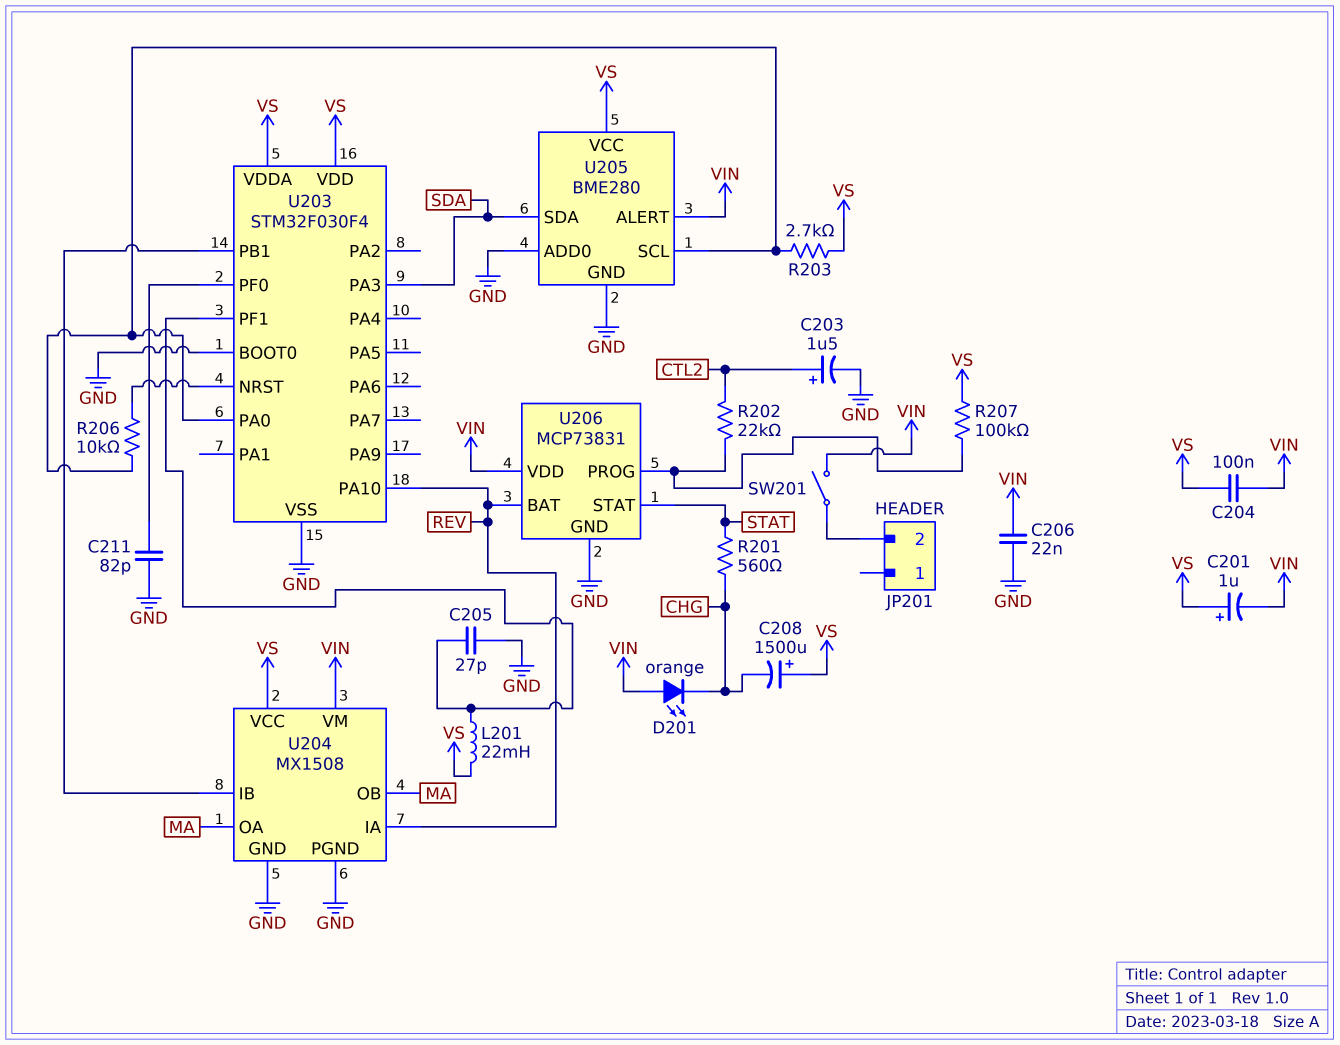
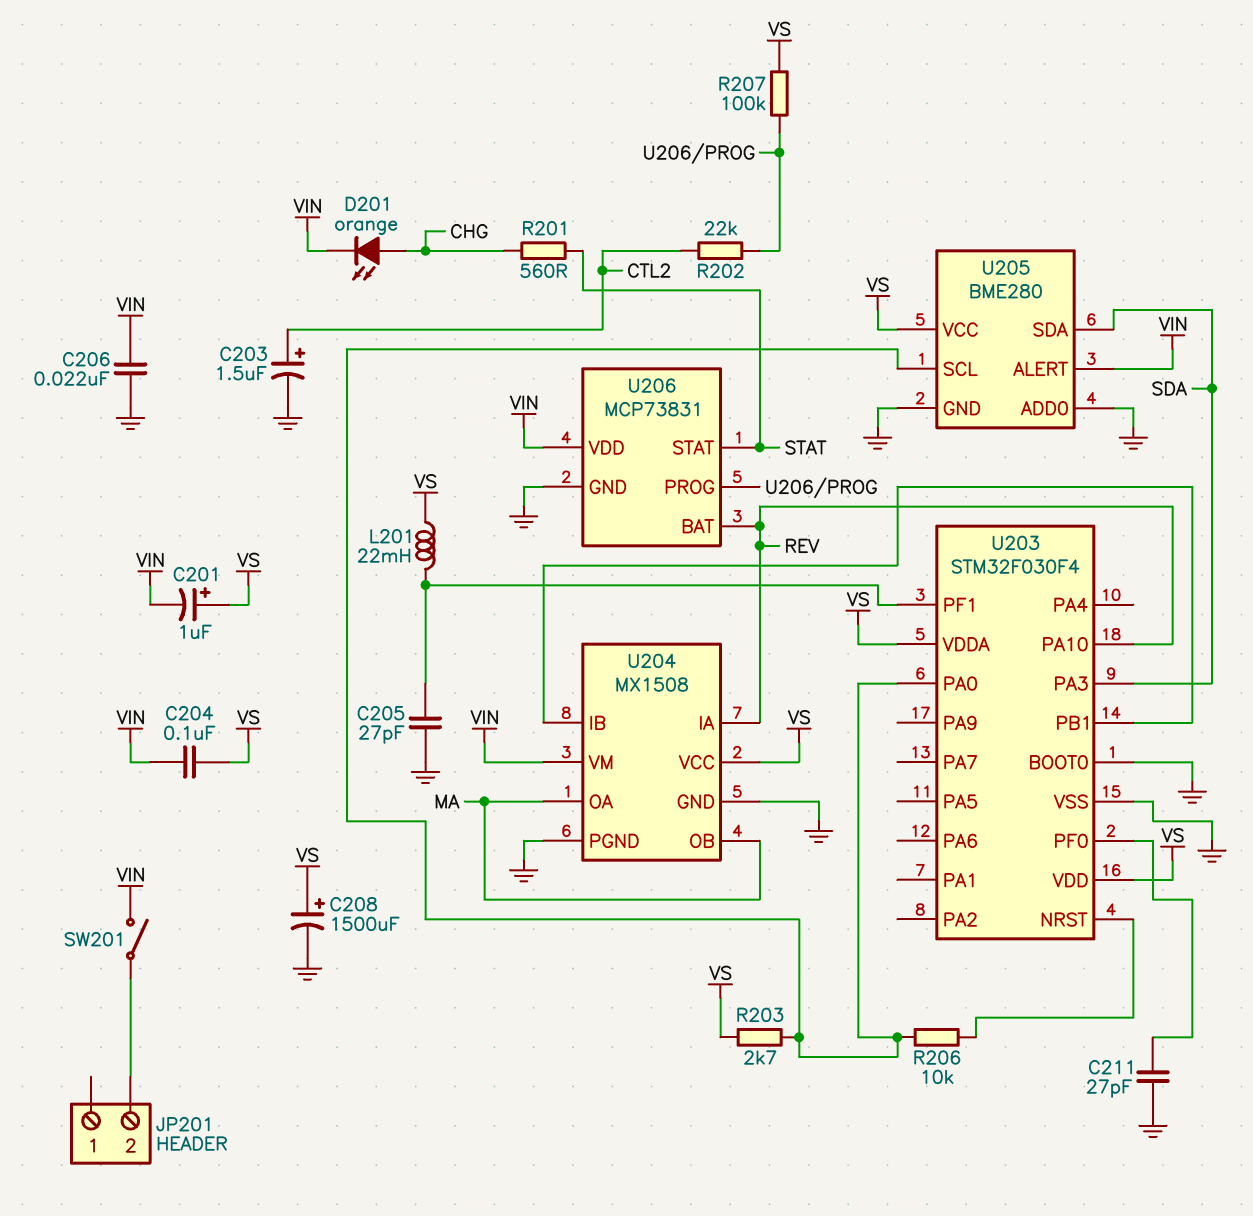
C208: 1500uF (plus VS, minus CHG) -> 1500uF (plus VS, minus GND)
C211: 82pF (GND, U203/PF0) -> 27pF (GND, U203/PF0)
D201: LED orange (A VIN, K CHG) -> LED orange (A CHG, K VIN)

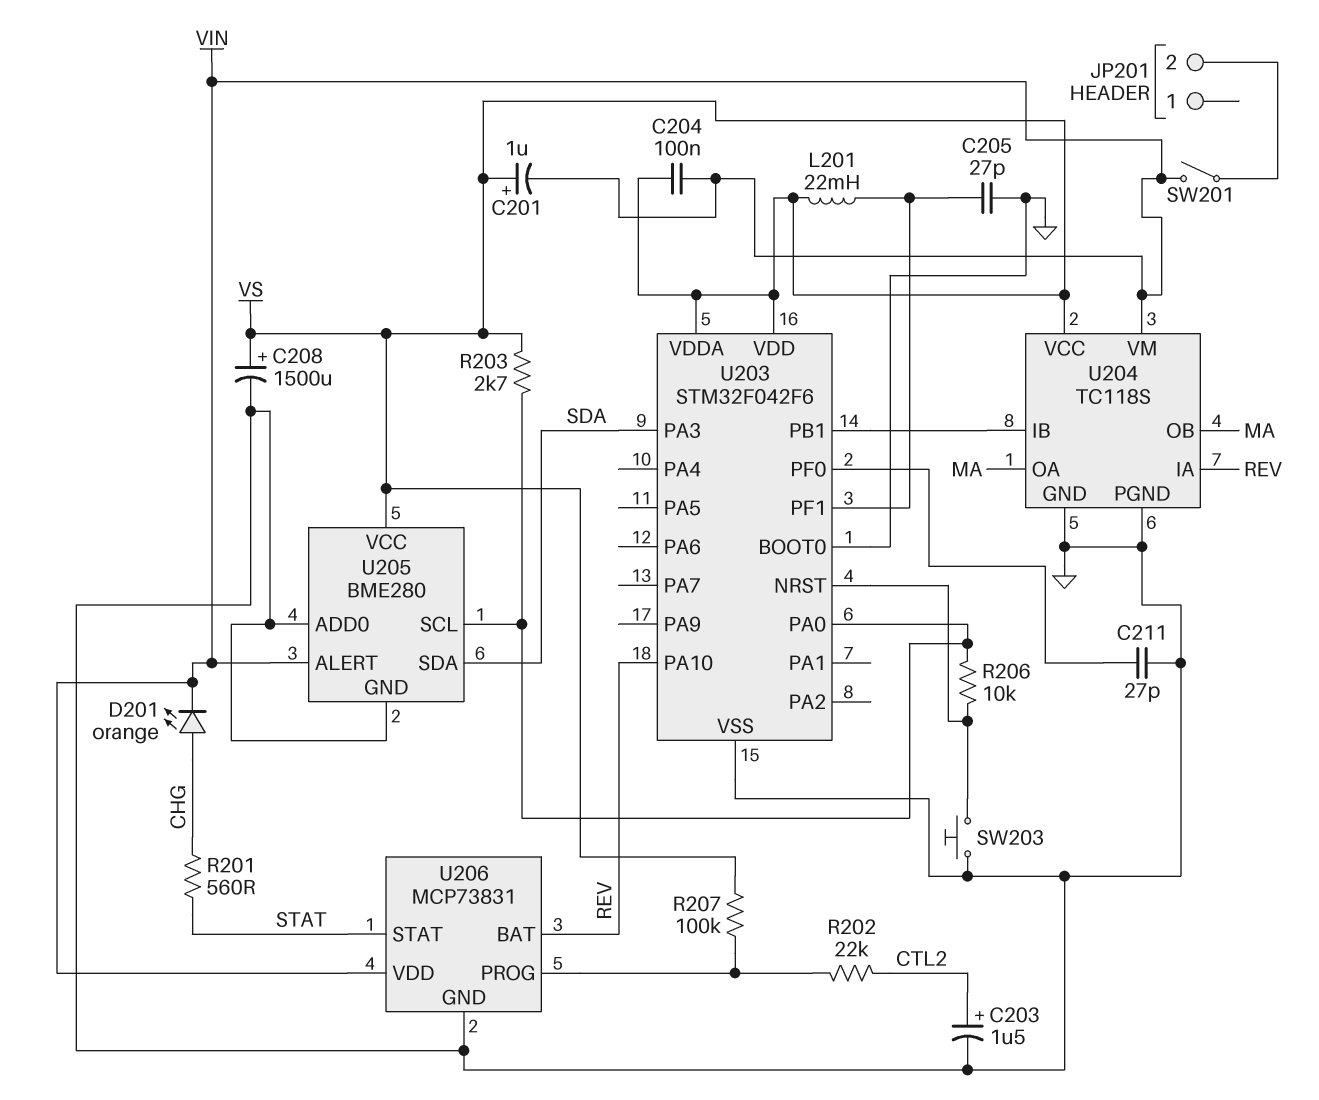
C206: 22nF (GND, VIN) -> none
SW203: none -> button (GND, U203/NRST)
U203: STM32F030F4 -> STM32F042F6
U204: MX1508 -> TC118S

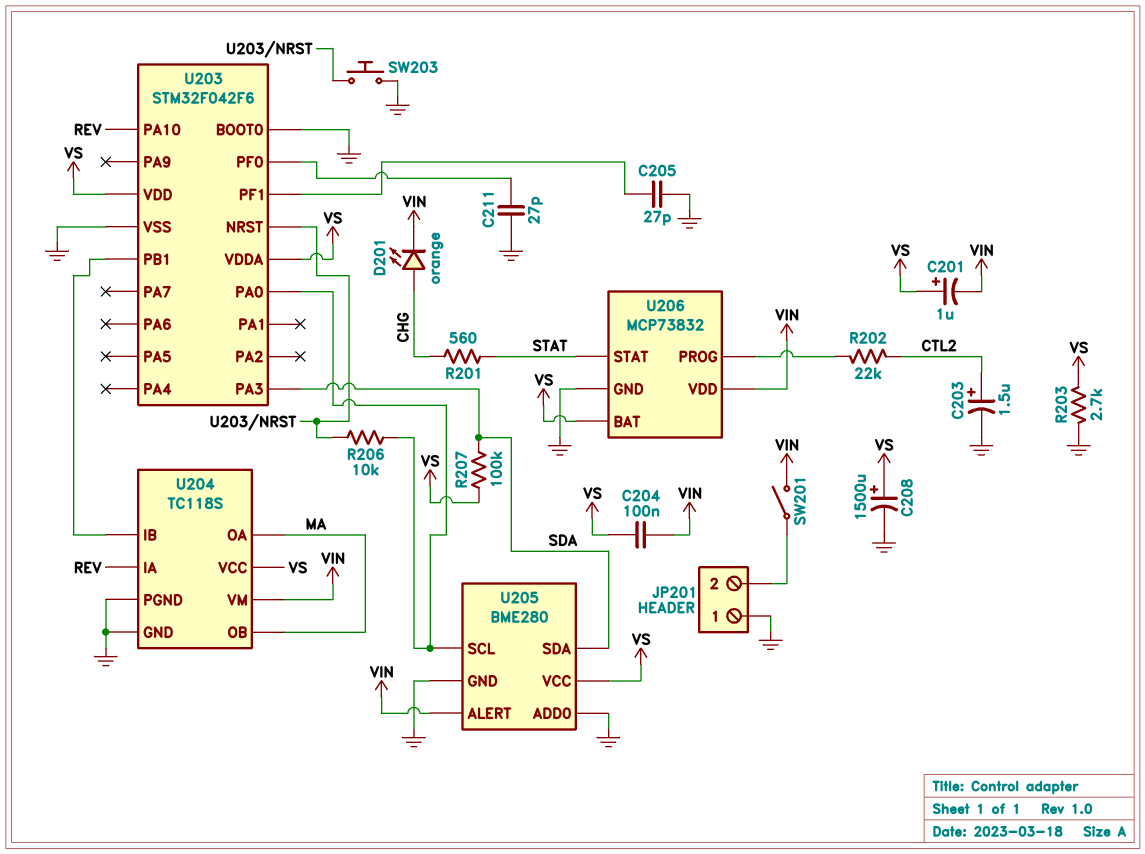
JP201 pin 1: none -> GND
L201: 22mH (U203/PF1, VS) -> none
R203: 2.7k (U203/PA0, VS) -> 2.7k (GND, VS)
R207: 100k (U206/PROG, VS) -> 100k (SDA, VS)
U206: MCP73831 -> MCP73832
U206 pin BAT: REV -> VS

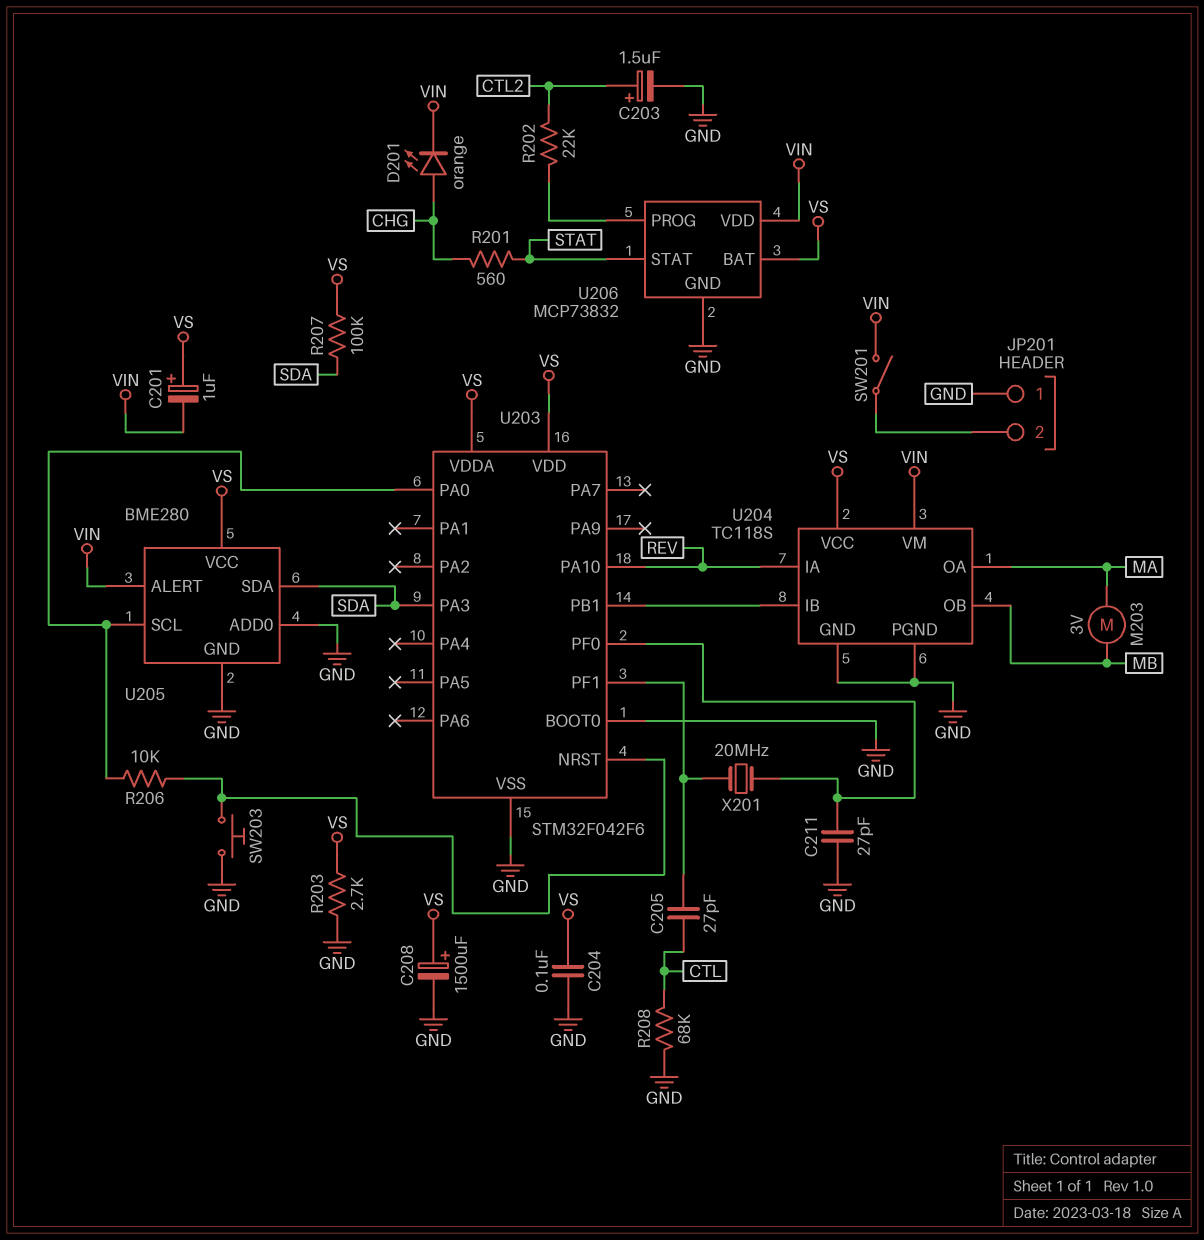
C204: 100nF (VIN, VS) -> 100nF (GND, VS)
C205: 27pF (GND, U203/PF1) -> 27pF (CTL, U203/PF1)
M203: none -> motor 3V (MA, MB)
R208: none -> 68k (CTL, GND)
U204 pin OB: MA -> MB
X201: none -> 20MHz (U203/PF0, U203/PF1)

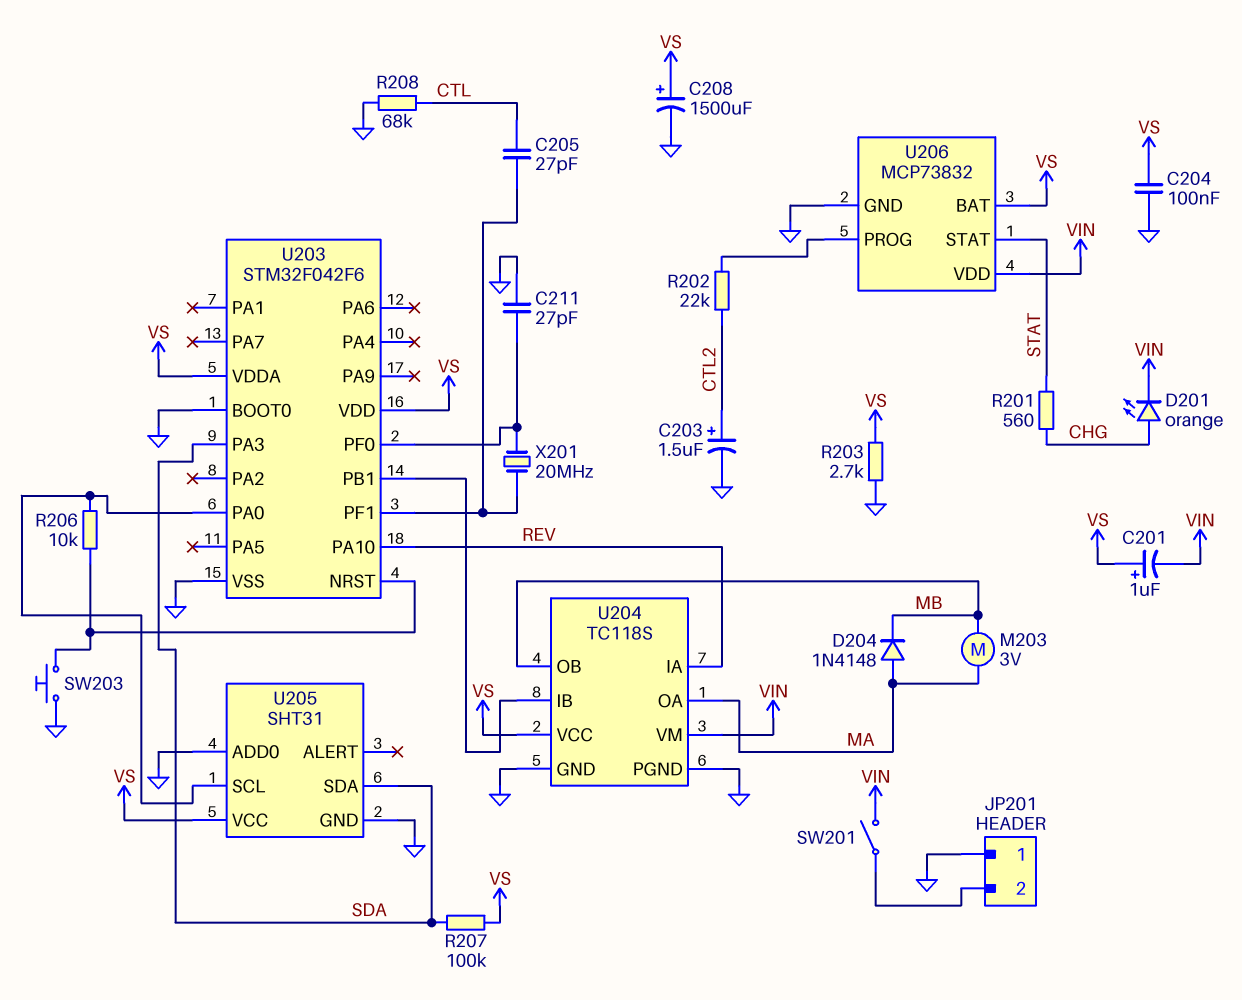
D204: none -> diode 1N4148 (A MA, K MB)
U205: BME280 -> SHT31
U205 pin ALERT: VIN -> none

